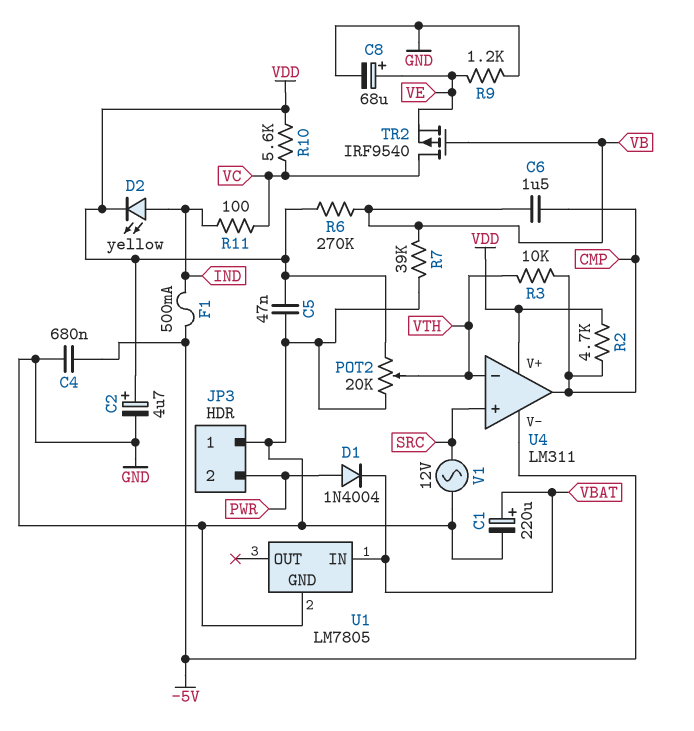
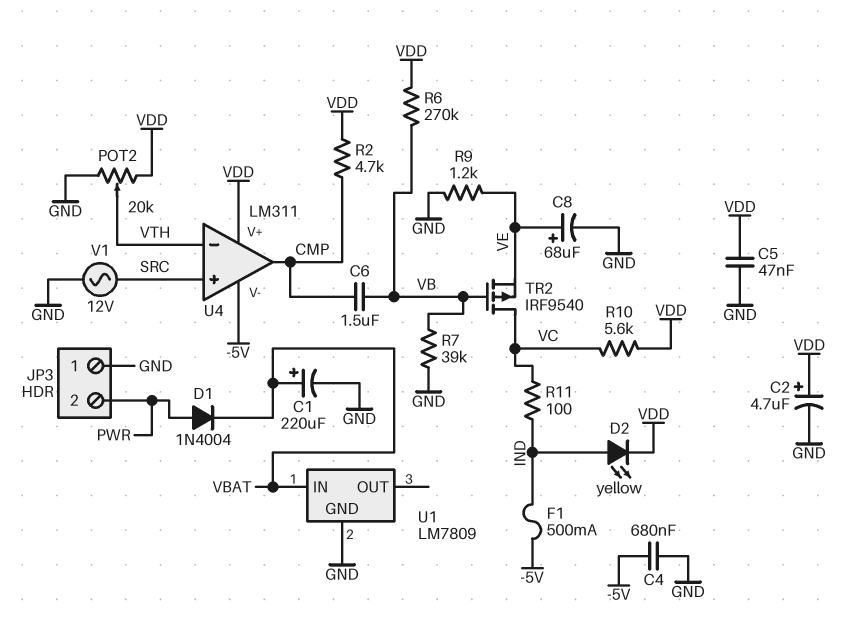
R3: 10k (CMP, VTH) -> none
U1: LM7805 -> LM7809

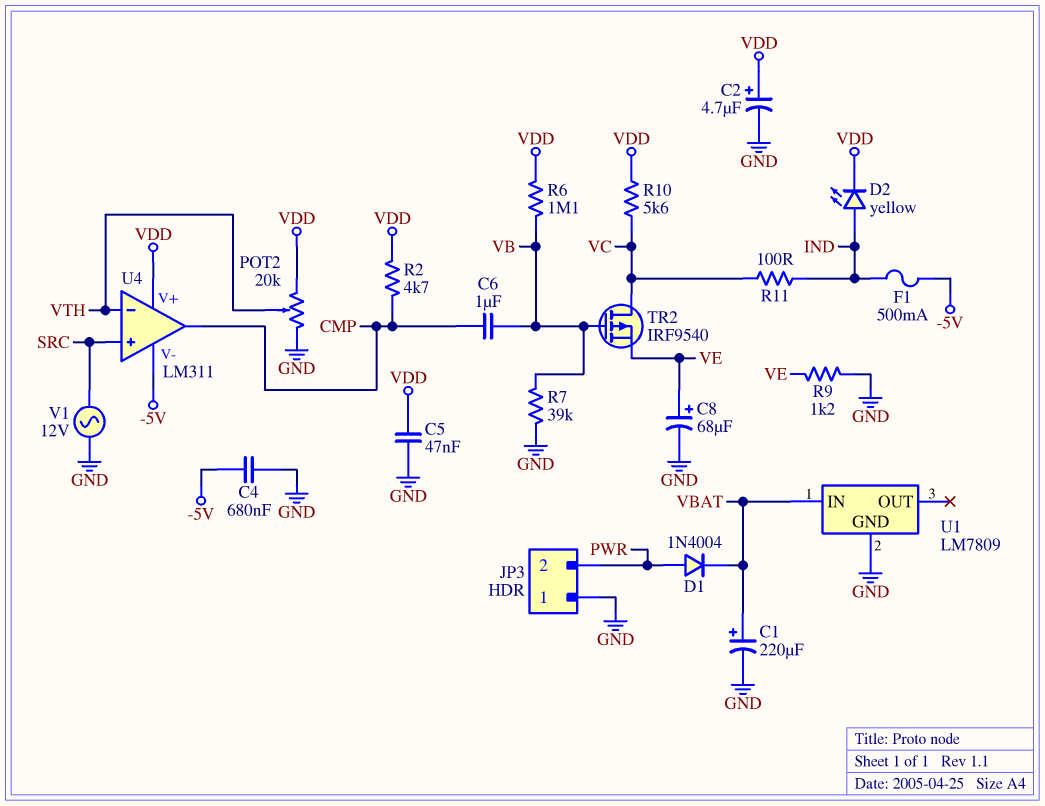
C6: 1.5uF (CMP, VB) -> 1uF (CMP, VB)
R6: 270k (VB, VDD) -> 1.1M (VB, VDD)

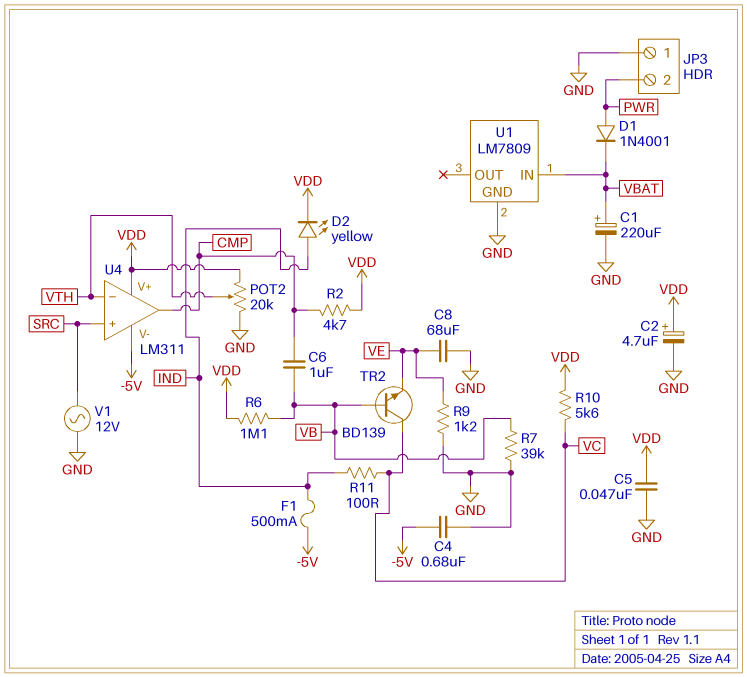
C8: 68uF (plus VE, minus GND) -> 68uF (GND, VE)
D1: diode 1N4004 (A PWR, K VBAT) -> diode 1N4001 (A PWR, K VBAT)
TR2: PMOS IRF9540 (G VB, D VC, S VE) -> NPN BD139 (B VB, C VC, E VE)

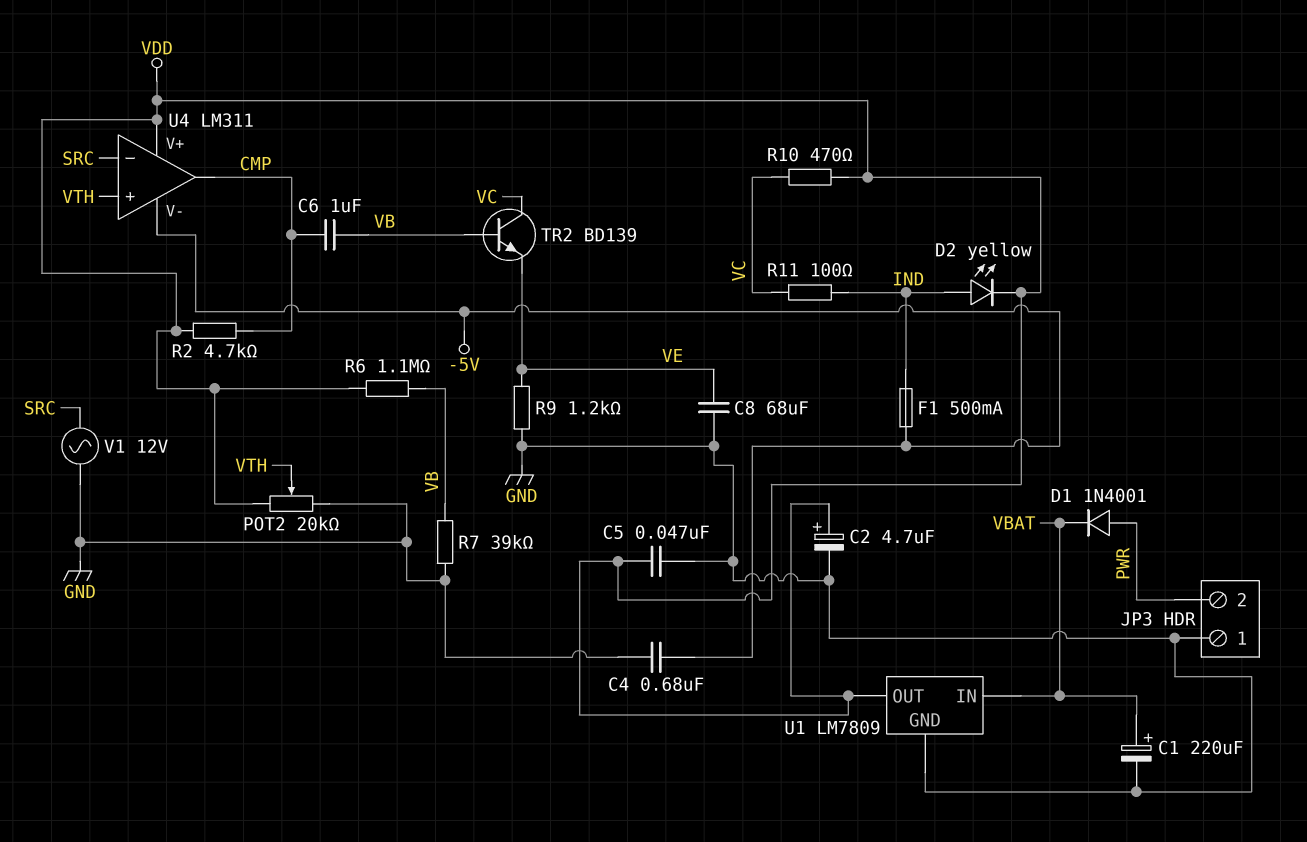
R10: 5.6k (VC, VDD) -> 470 (VC, VDD)
U1 pin OUT: none -> VDD
U4 pin in+: SRC -> VTH
U4 pin in-: VTH -> SRC

